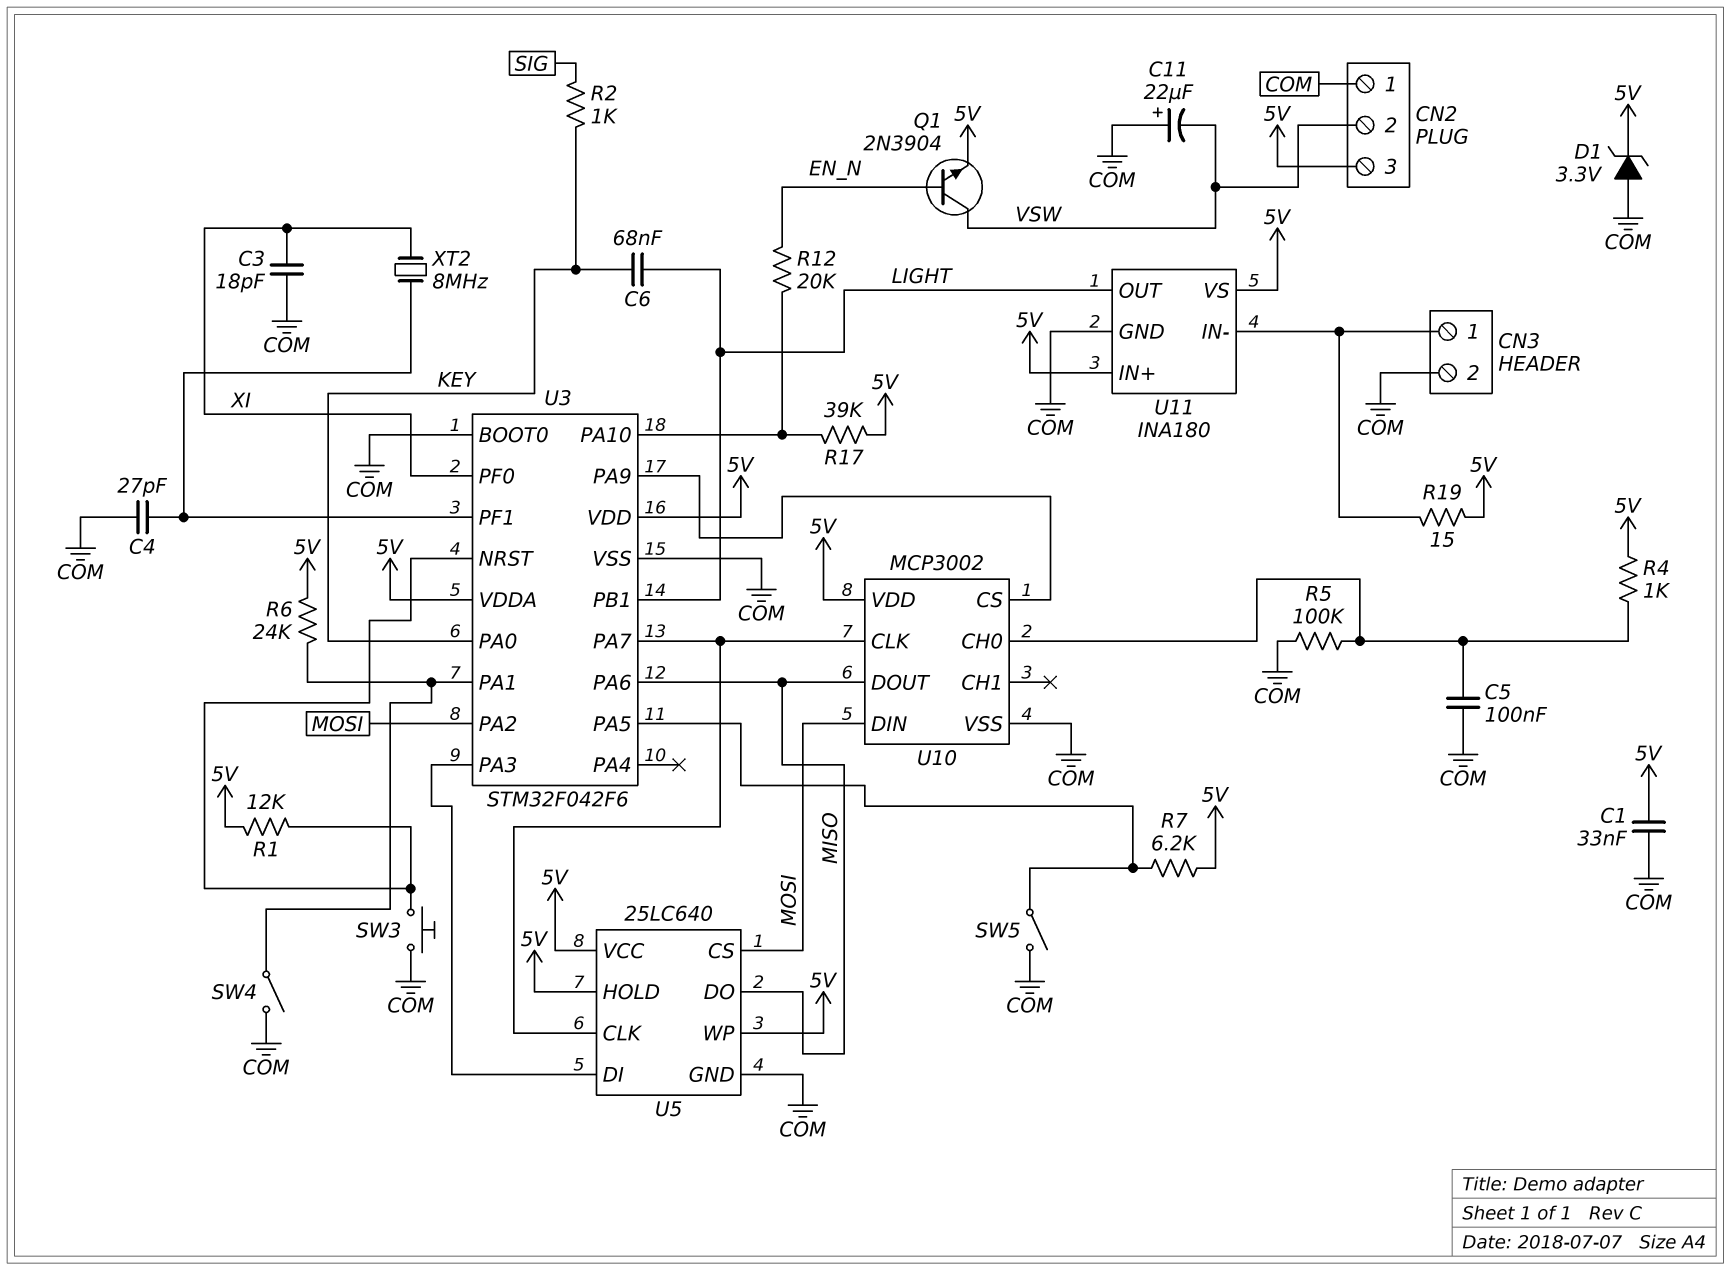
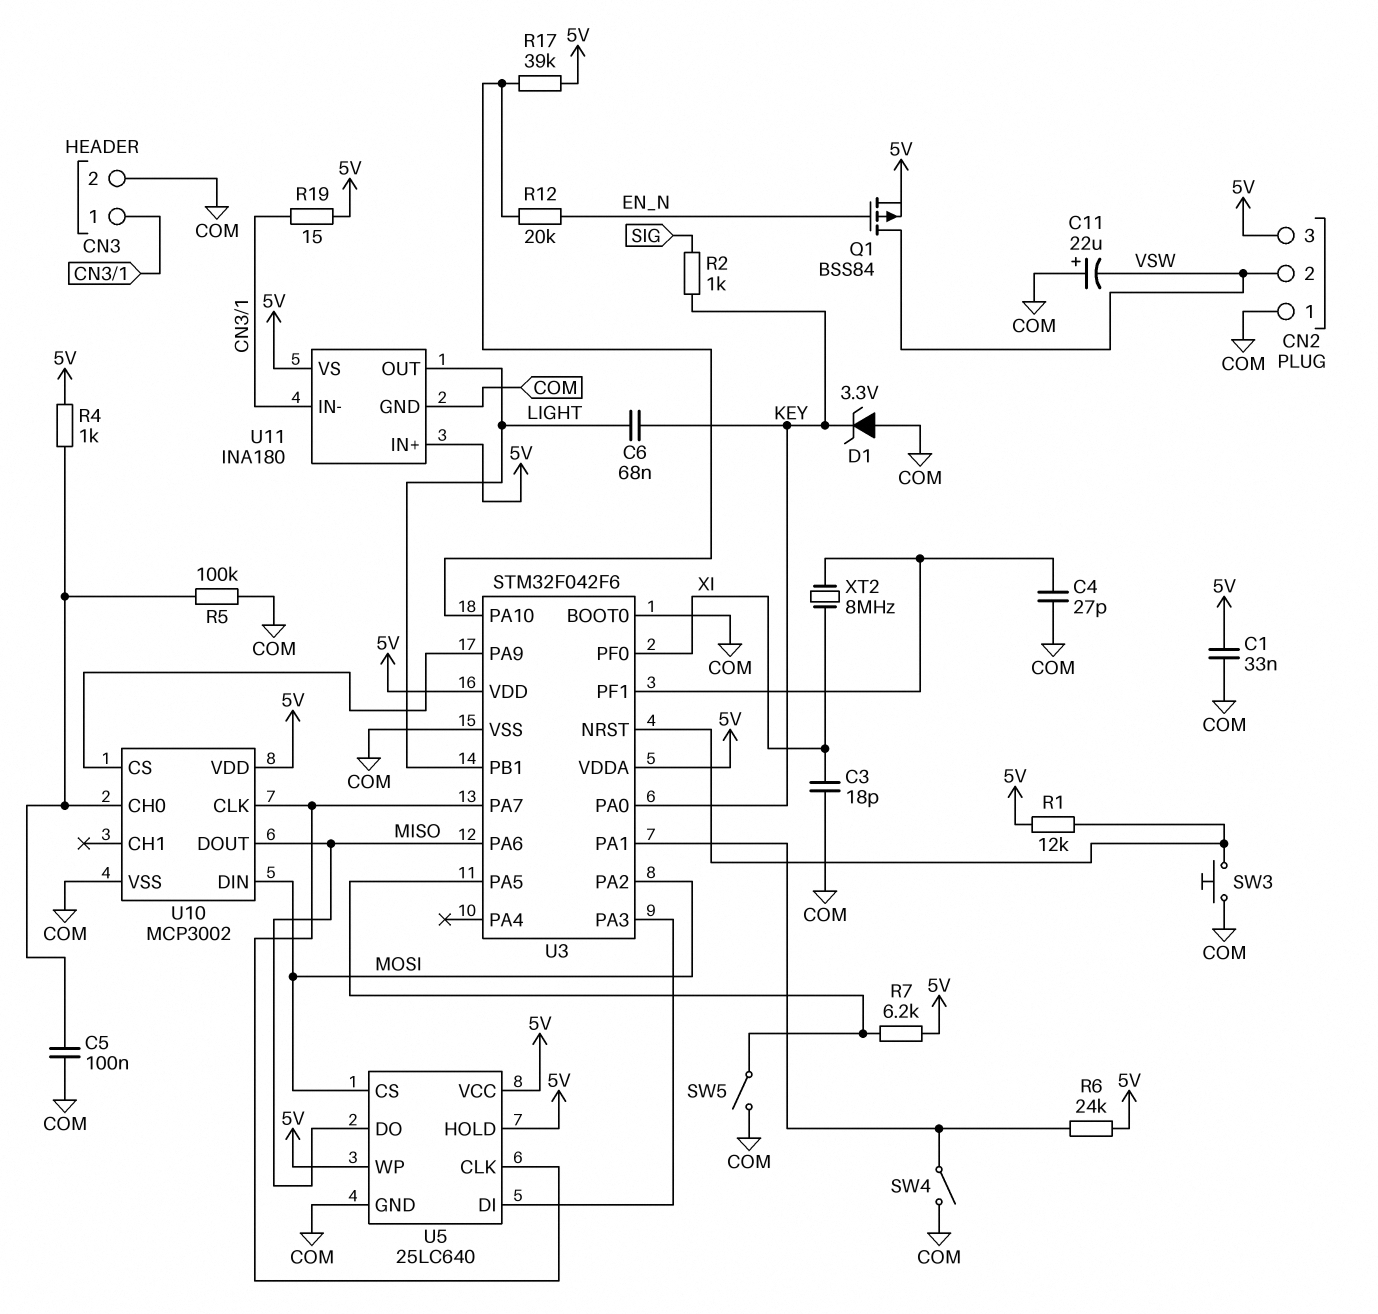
D1: zener 3.3V (A COM, K 5V) -> zener 3.3V (A COM, K KEY)
Q1: NPN 2N3904 (B EN_N, C VSW, E 5V) -> PMOS BSS84 (G EN_N, D VSW, S 5V)

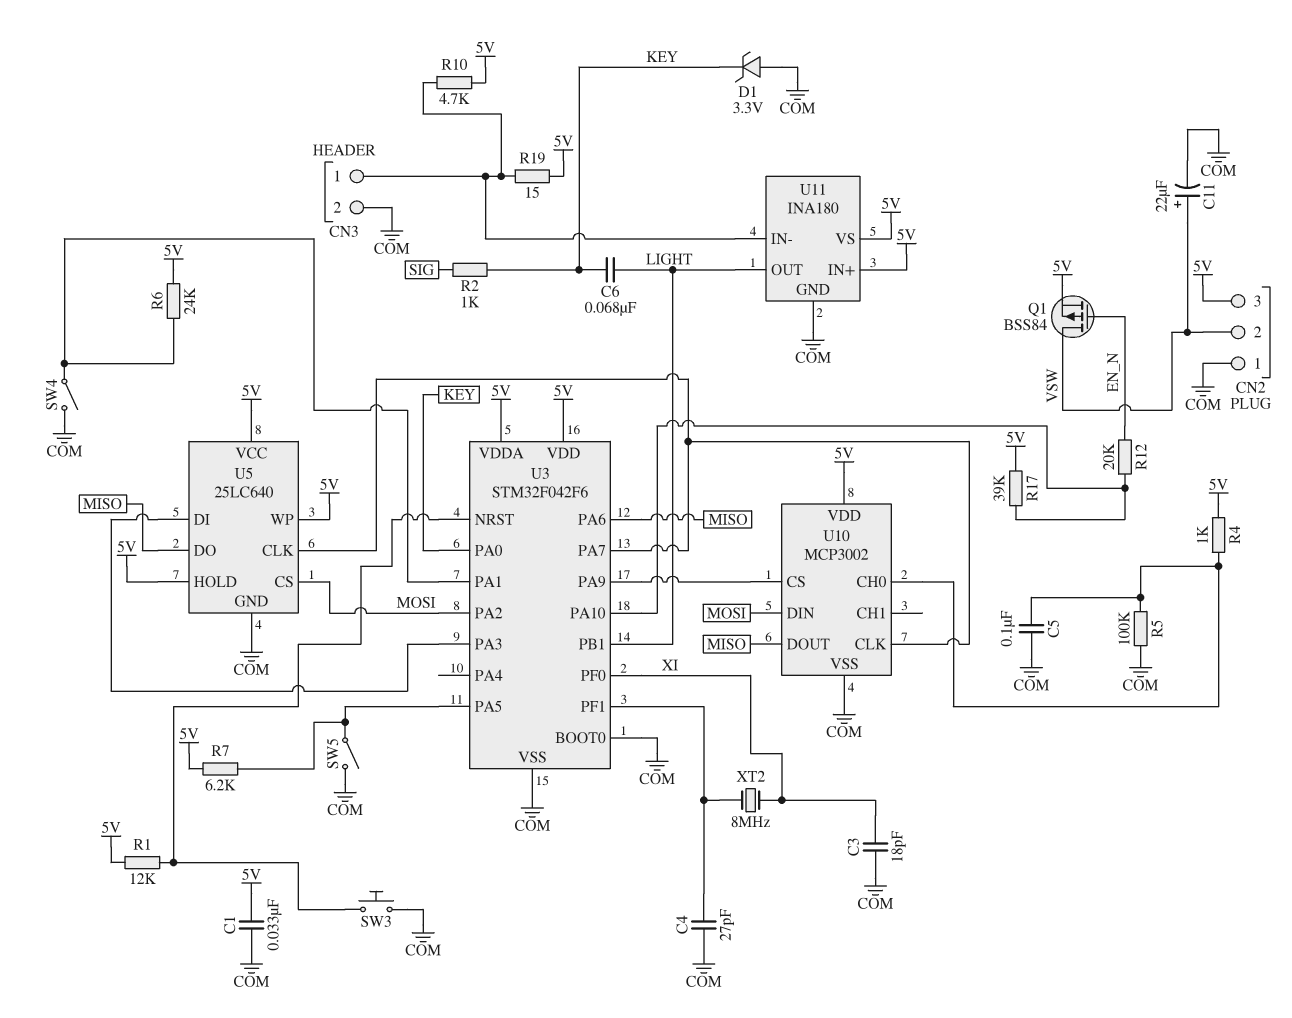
C11: 22uF (plus COM, minus VSW) -> 22uF (plus VSW, minus COM)
R10: none -> 4.7k (5V, CN3/1)

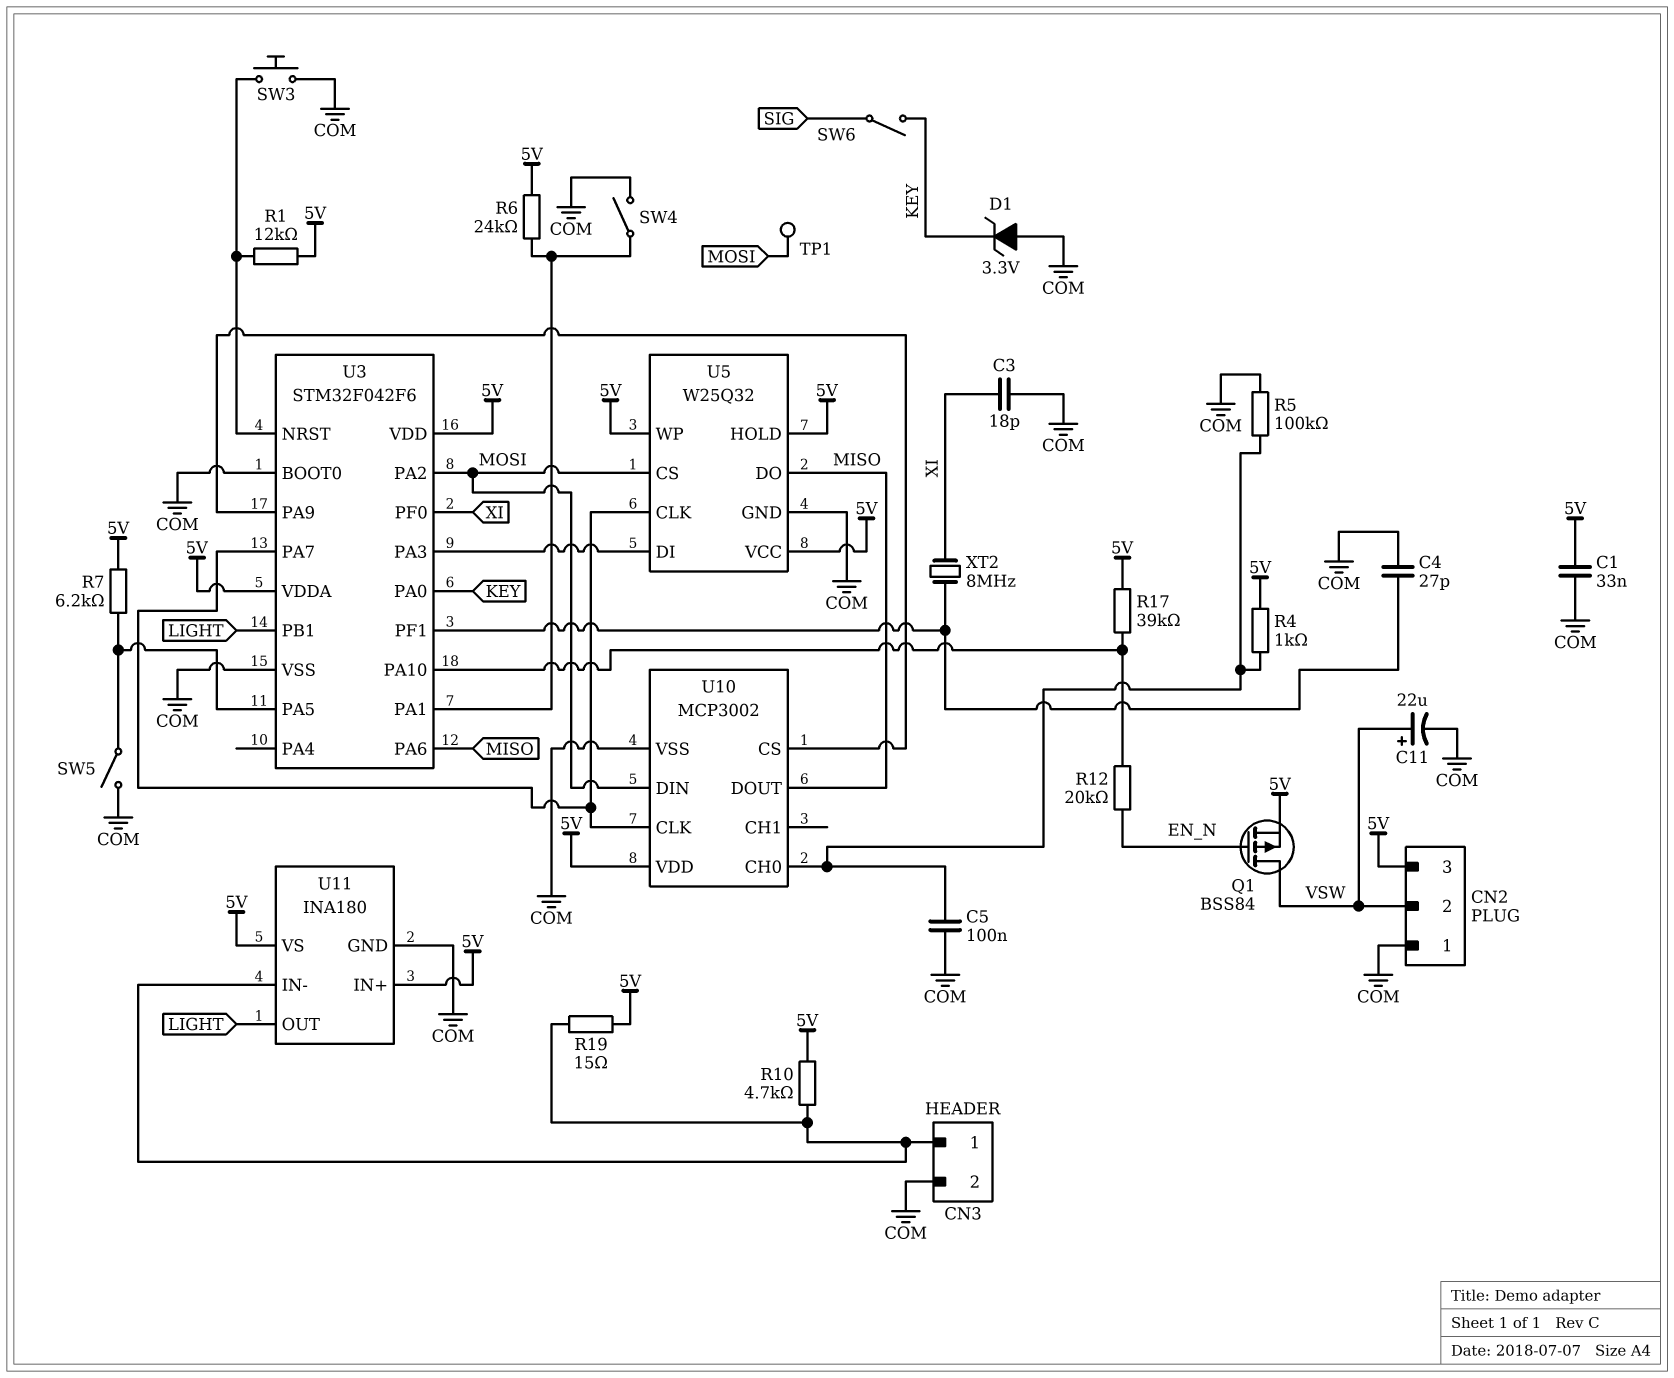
C6: 68nF (KEY, LIGHT) -> none
R2: 1k (KEY, SIG) -> none
SW6: none -> switch (KEY, SIG)
TP1: none -> test point (MOSI)
U5: 25LC640 -> W25Q32

